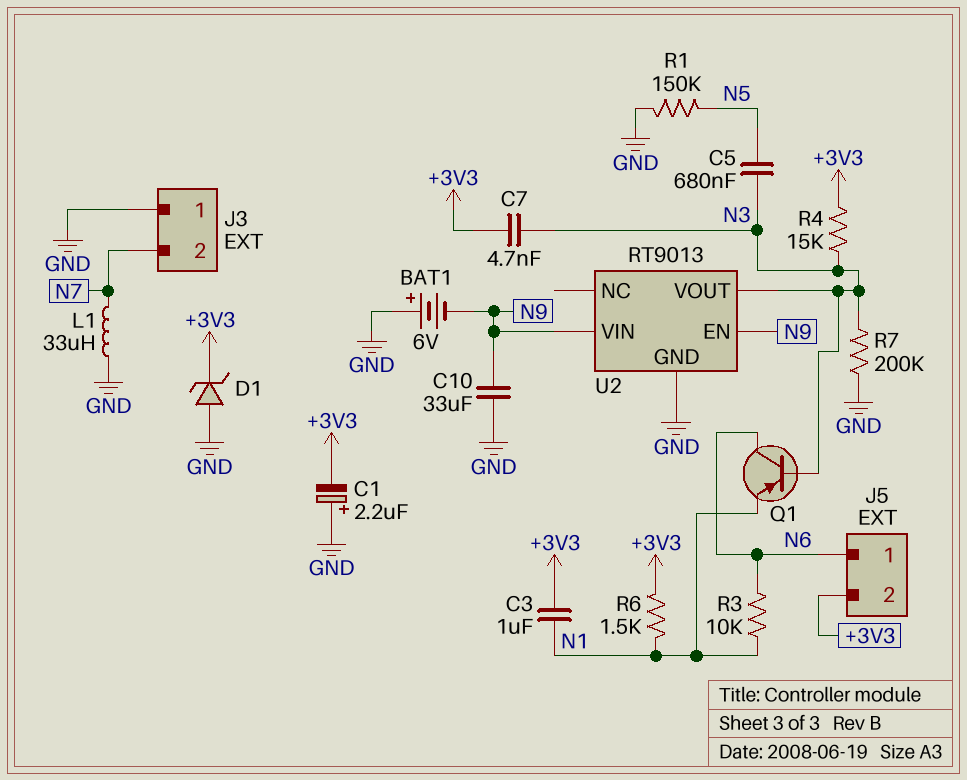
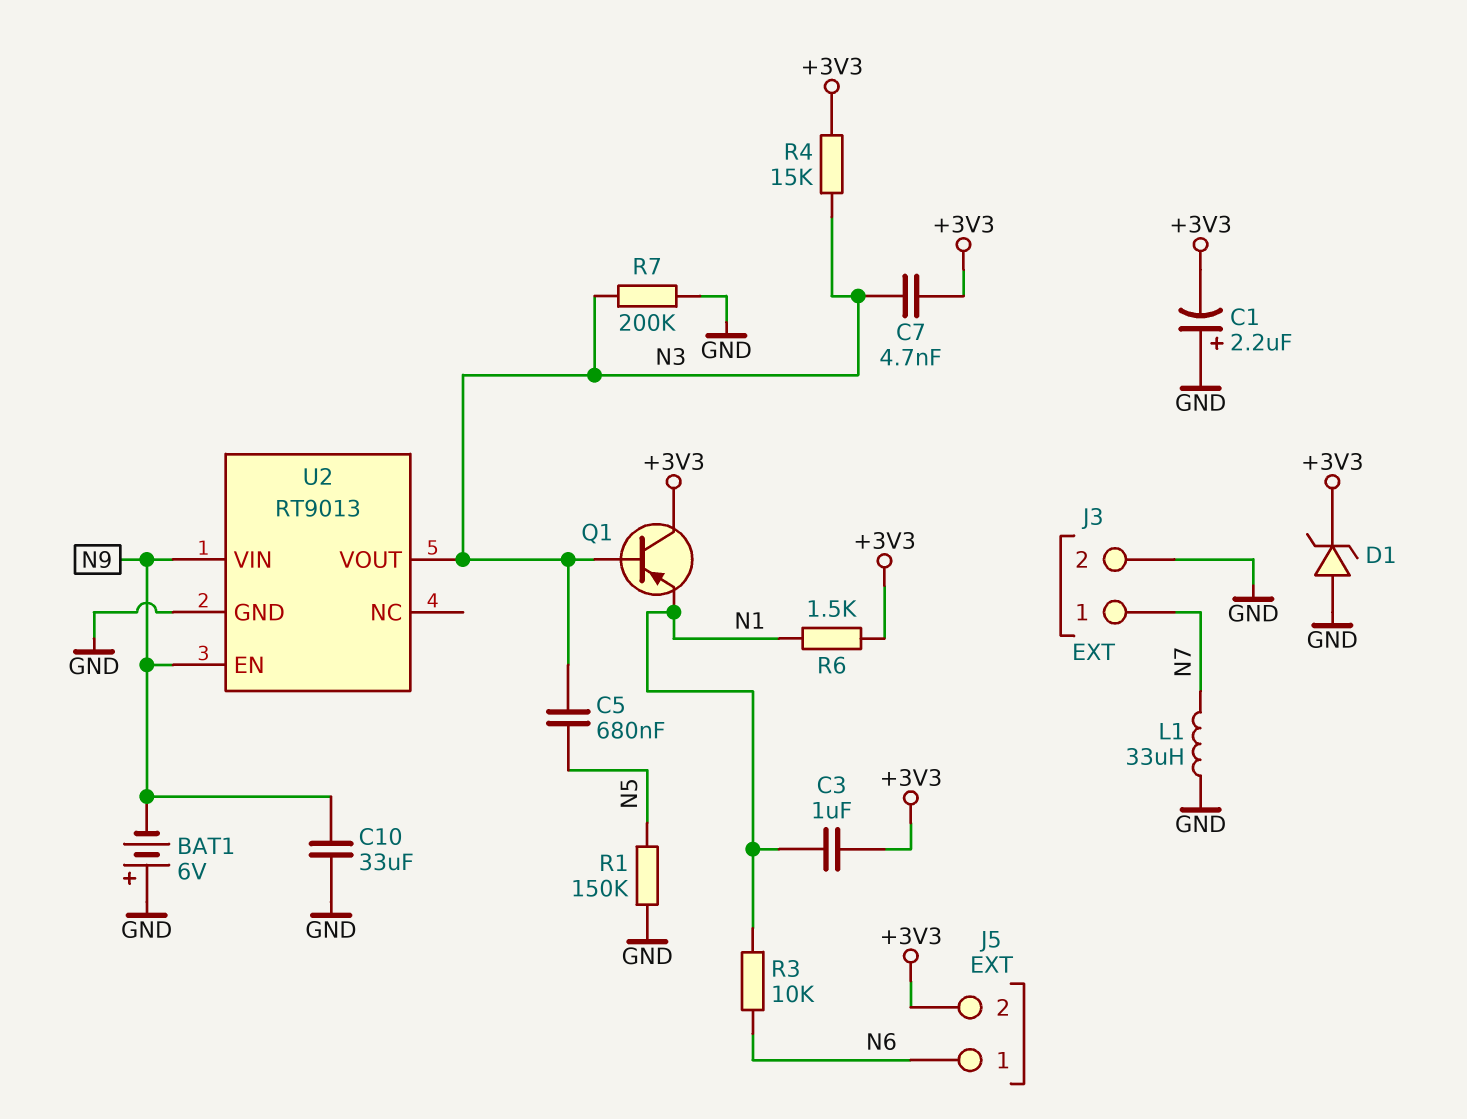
J3 pin 1: GND -> N7
J3 pin 2: N7 -> GND
Q1: PNP (B N3, C N6, E N1) -> PNP (B N3, C +3V3, E N1)

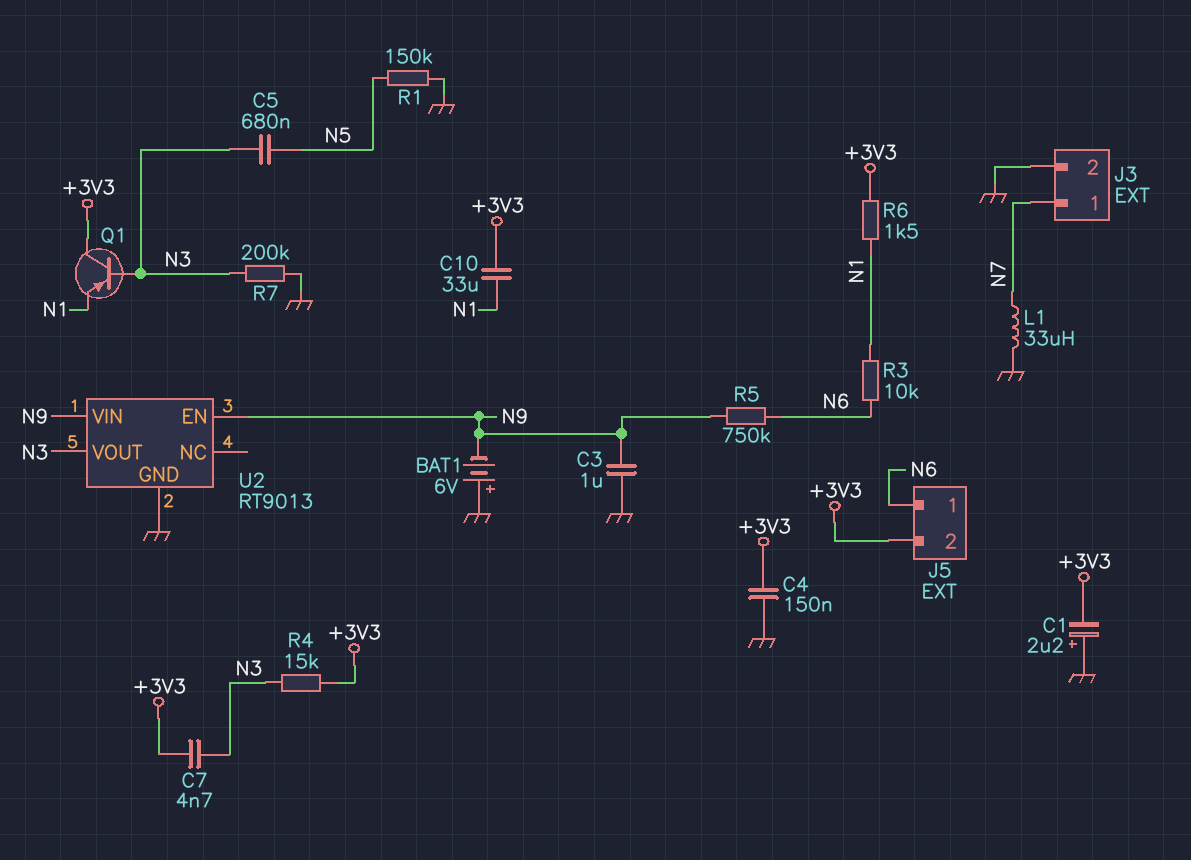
C3: 1uF (+3V3, N1) -> 1uF (GND, N9)
C4: none -> 150nF (+3V3, GND)
C10: 33uF (GND, N9) -> 33uF (+3V3, N1)
D1: zener (A GND, K +3V3) -> none
R5: none -> 750k (N6, N9)

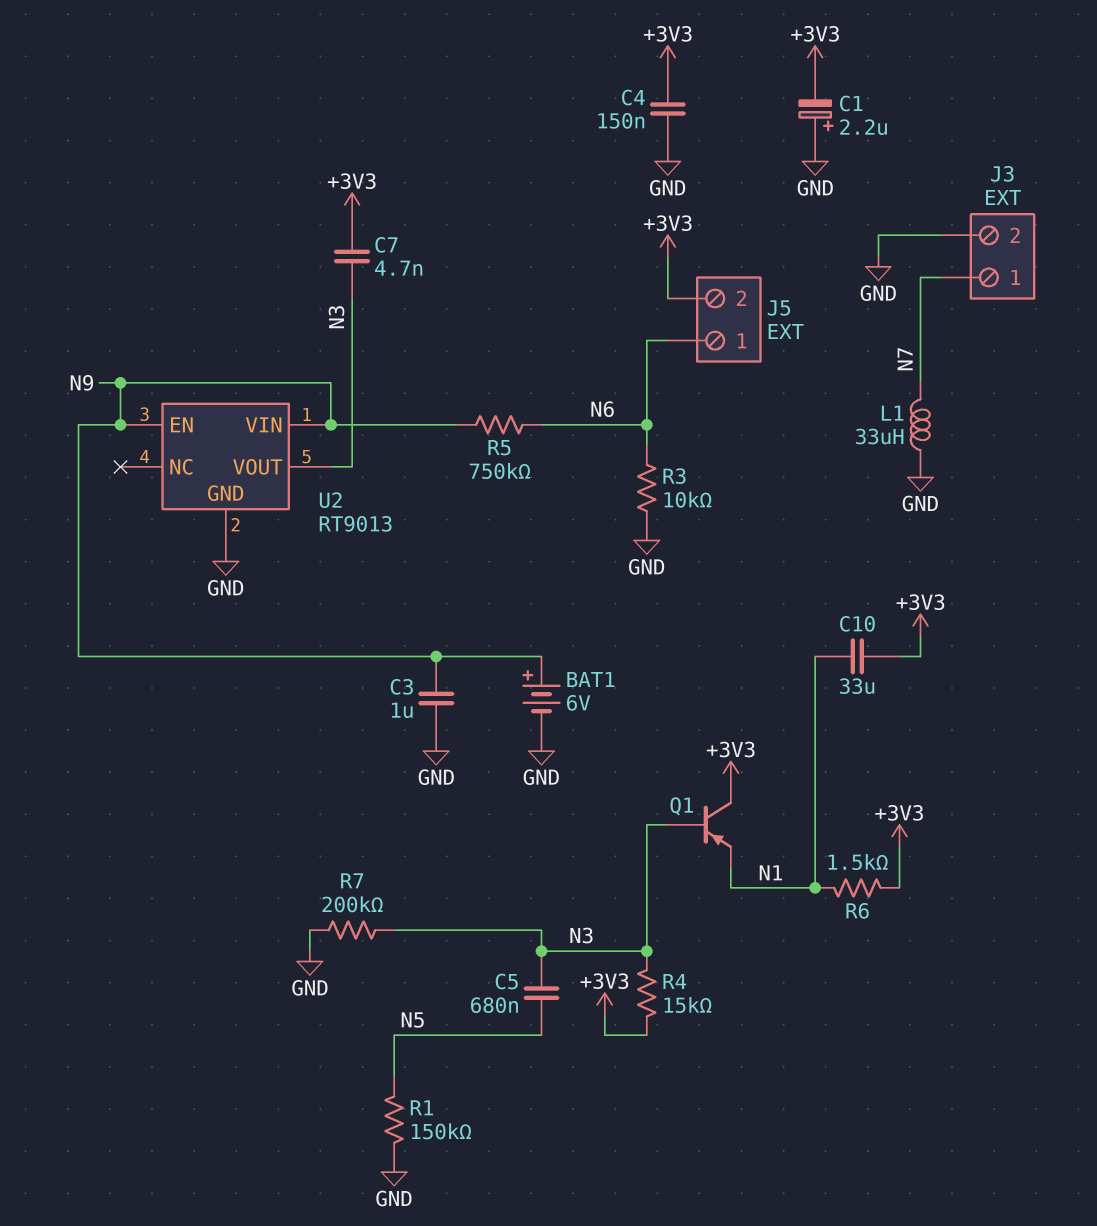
BAT1: 6V (plus GND, minus N9) -> 6V (plus N9, minus GND)
R3: 10k (N1, N6) -> 10k (GND, N6)

